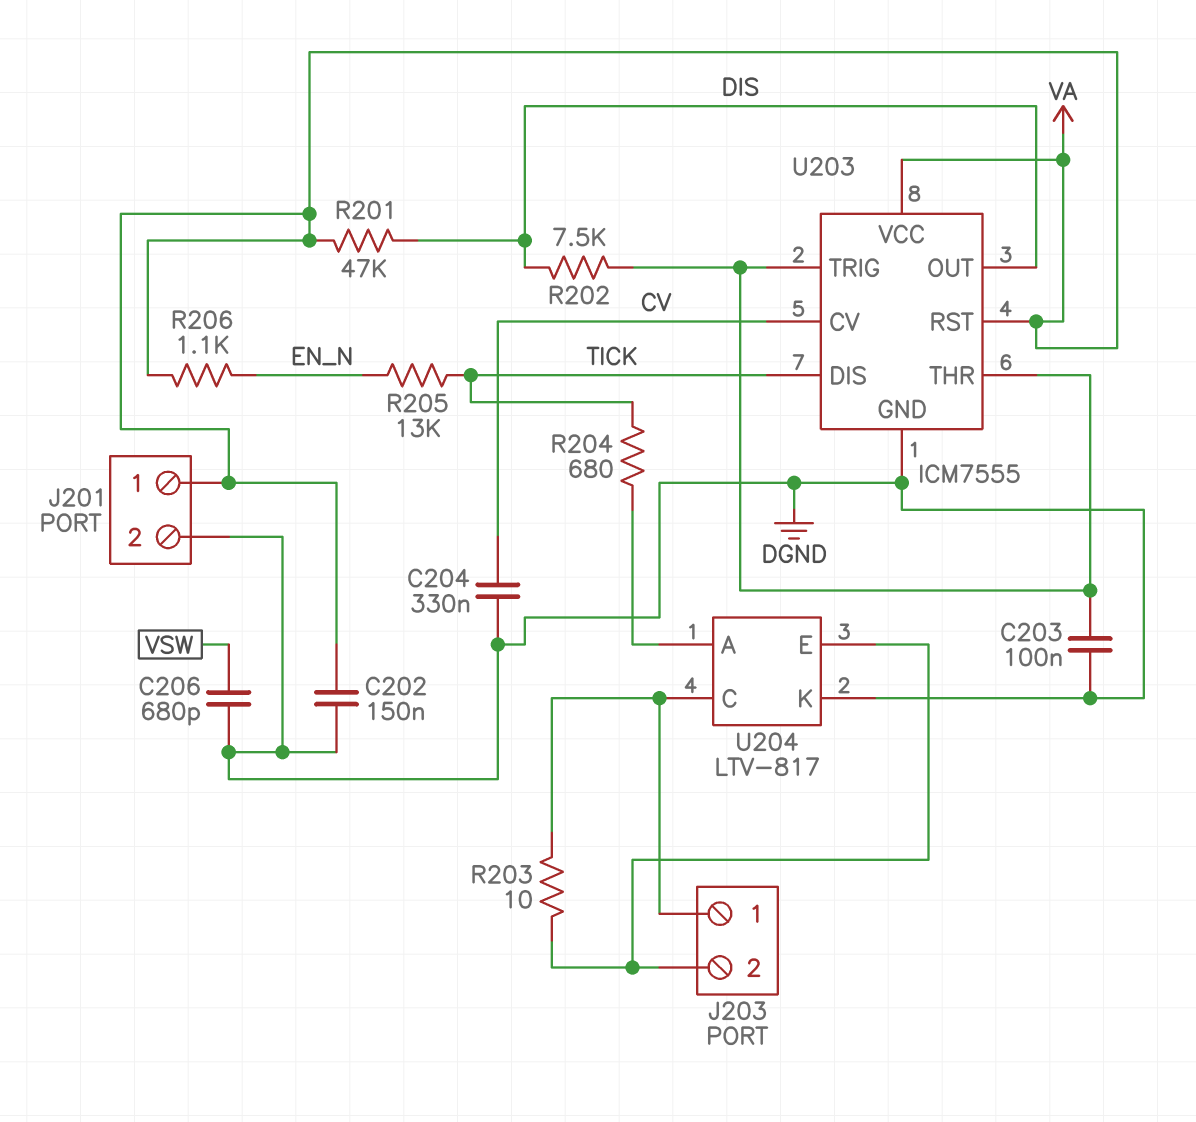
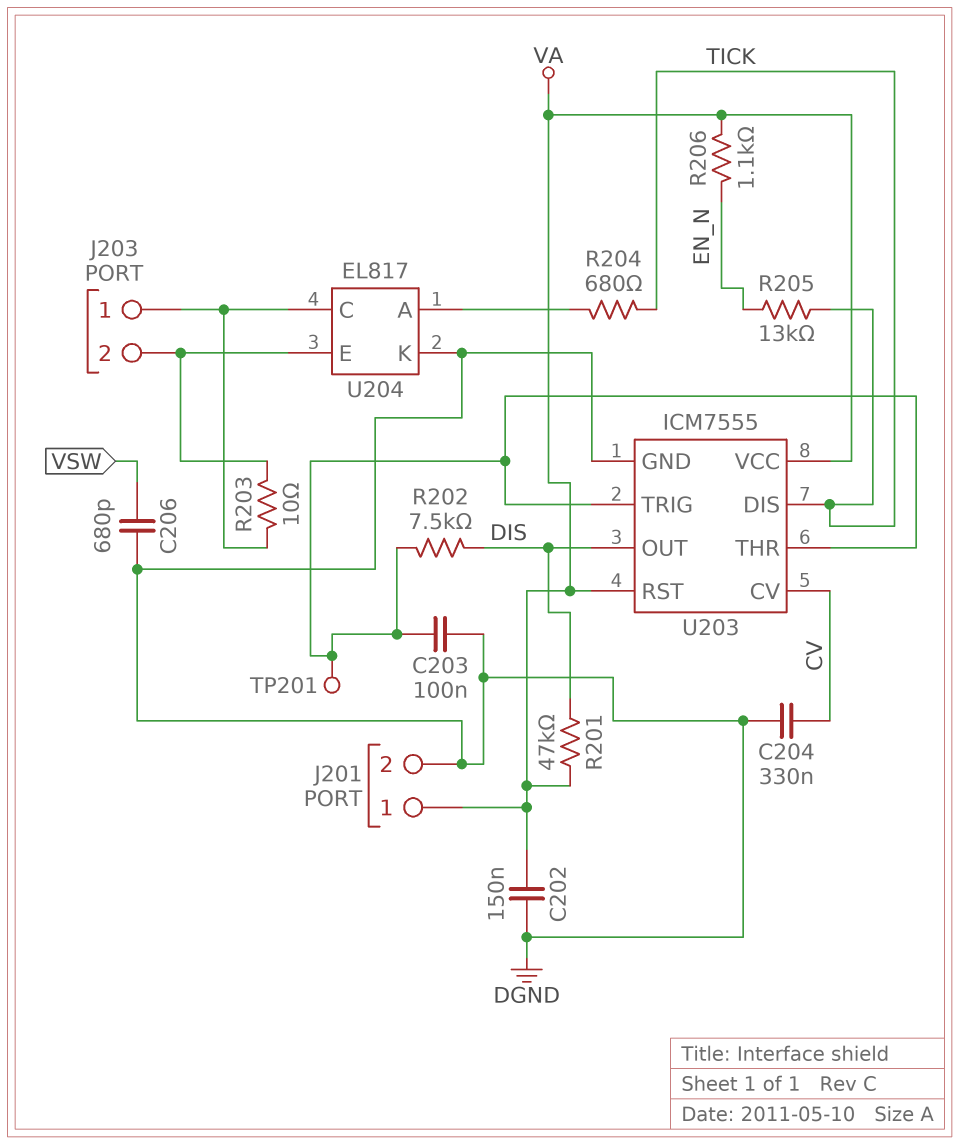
TP201: none -> test point (U203/THR)
U204: LTV-817 -> EL817

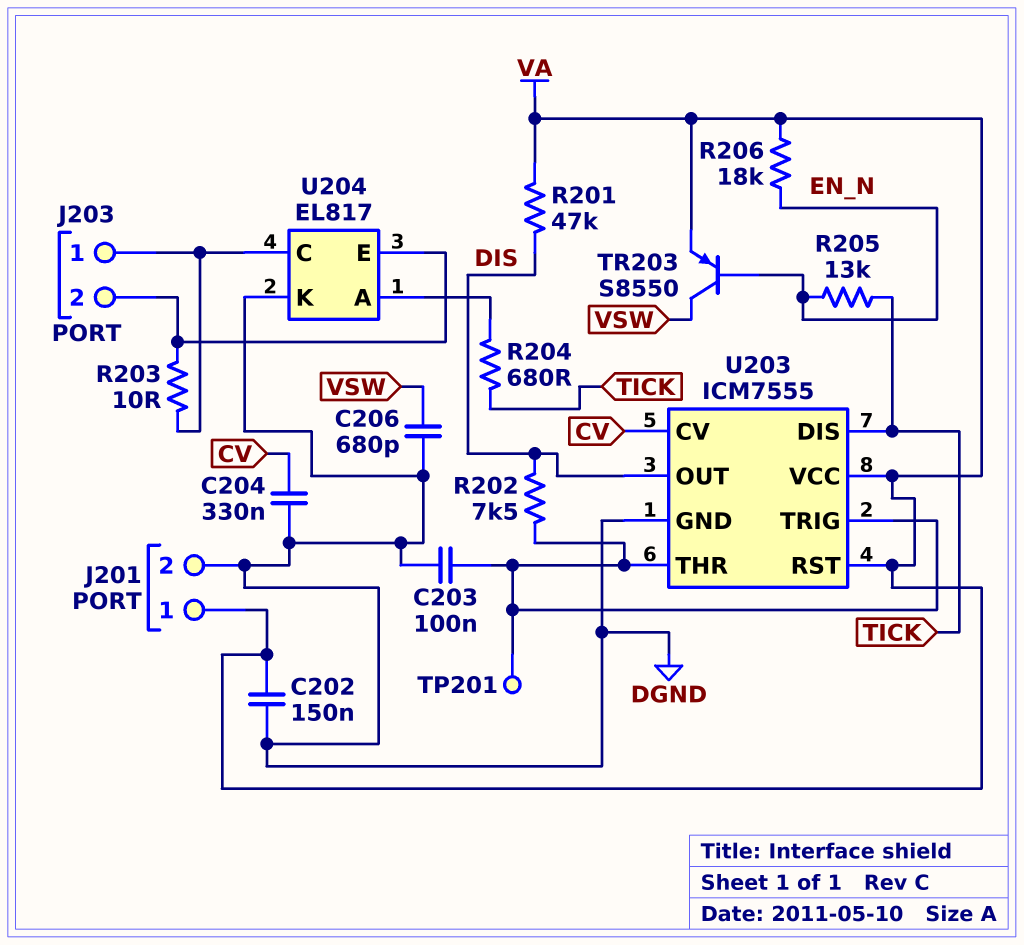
R206: 1.1k (EN_N, VA) -> 18k (EN_N, VA)
TR203: none -> PNP S8550 (B EN_N, C VSW, E VA)

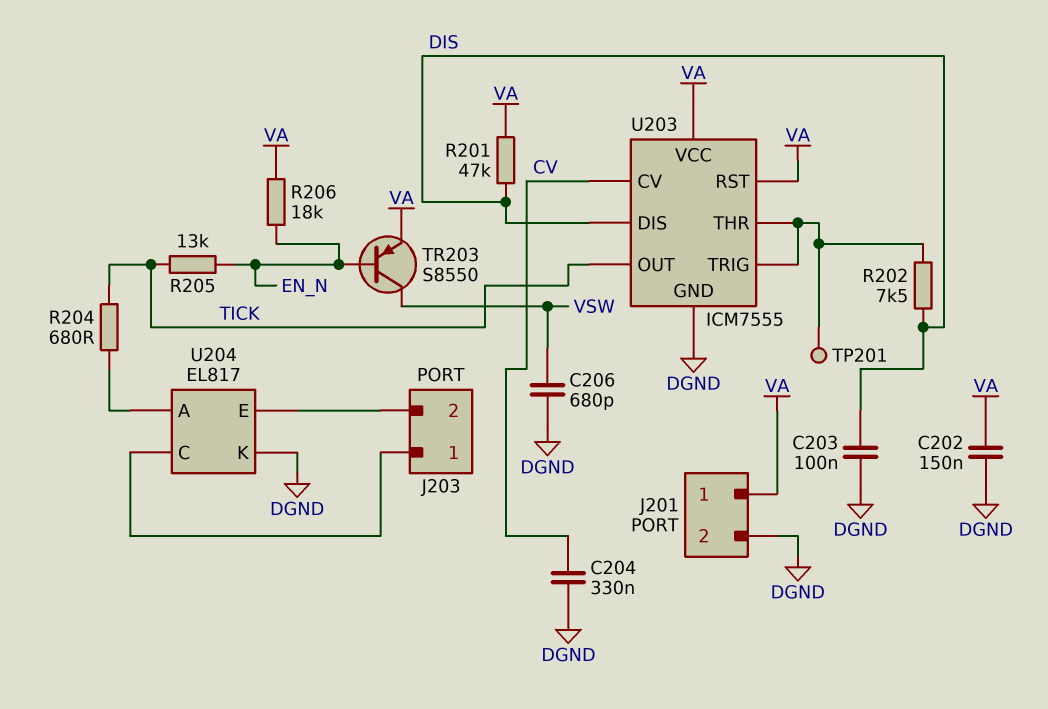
C203: 100nF (DGND, U203/THR) -> 100nF (DGND, DIS)
R203: 10 (J203/1, J203/2) -> none
U203 pin DIS: TICK -> DIS
U203 pin OUT: DIS -> TICK

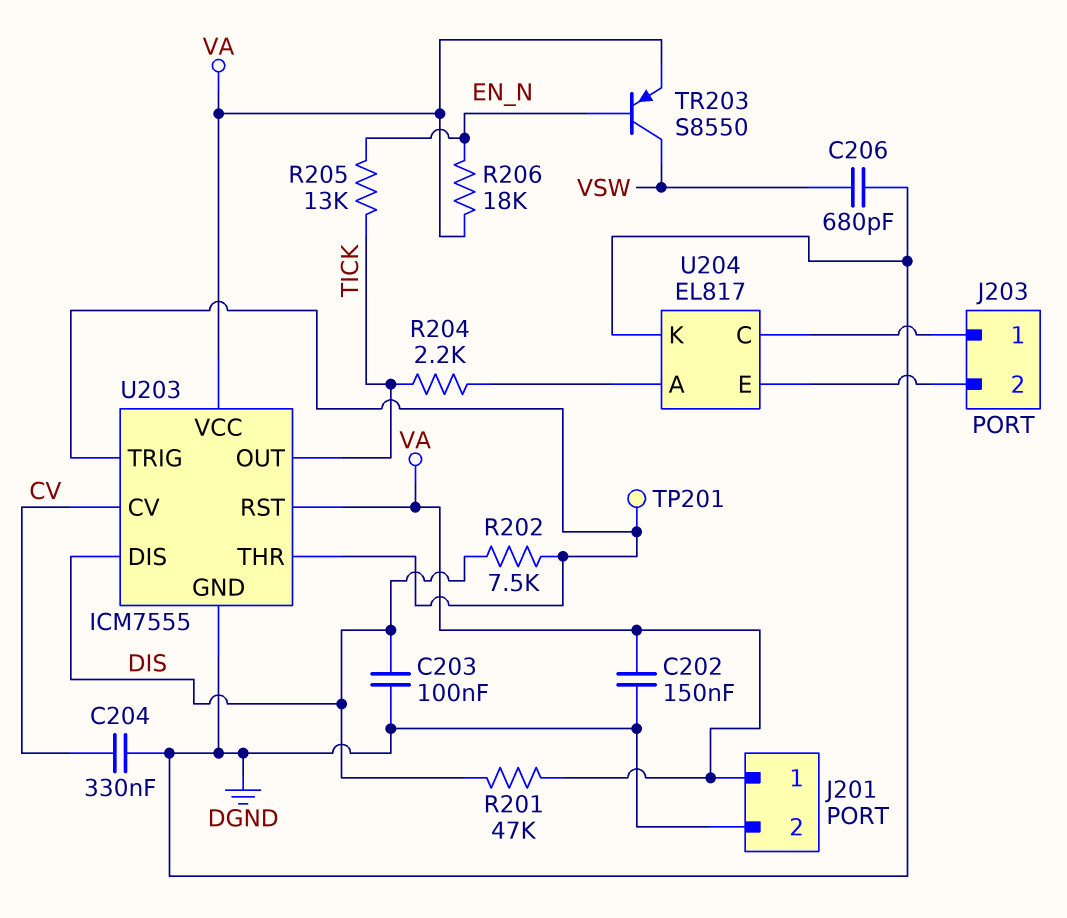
R204: 680 (TICK, U204/A) -> 2.2k (TICK, U204/A)

